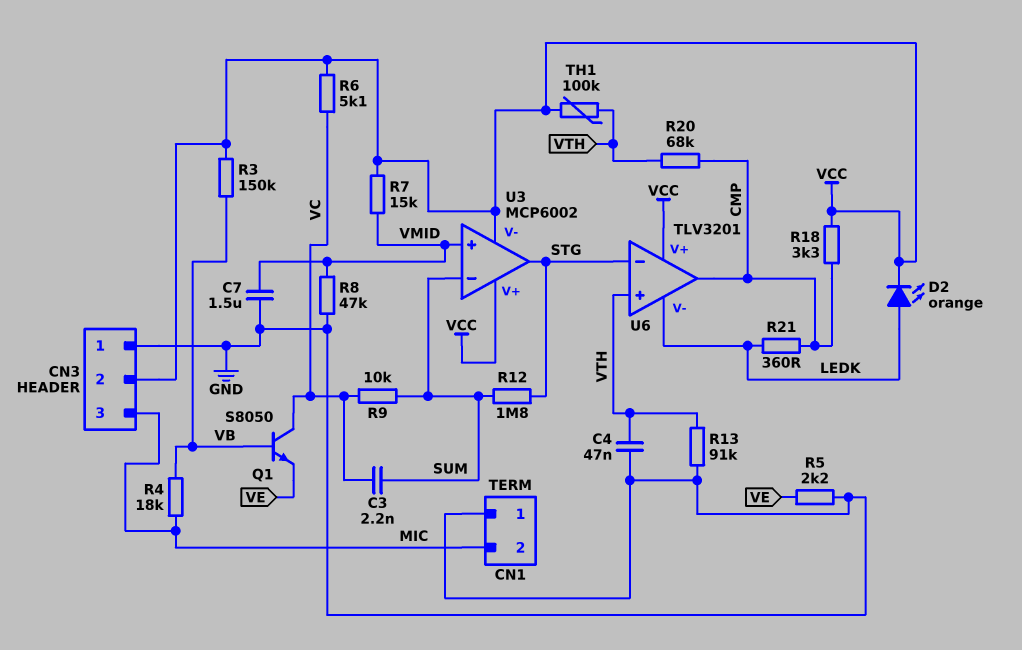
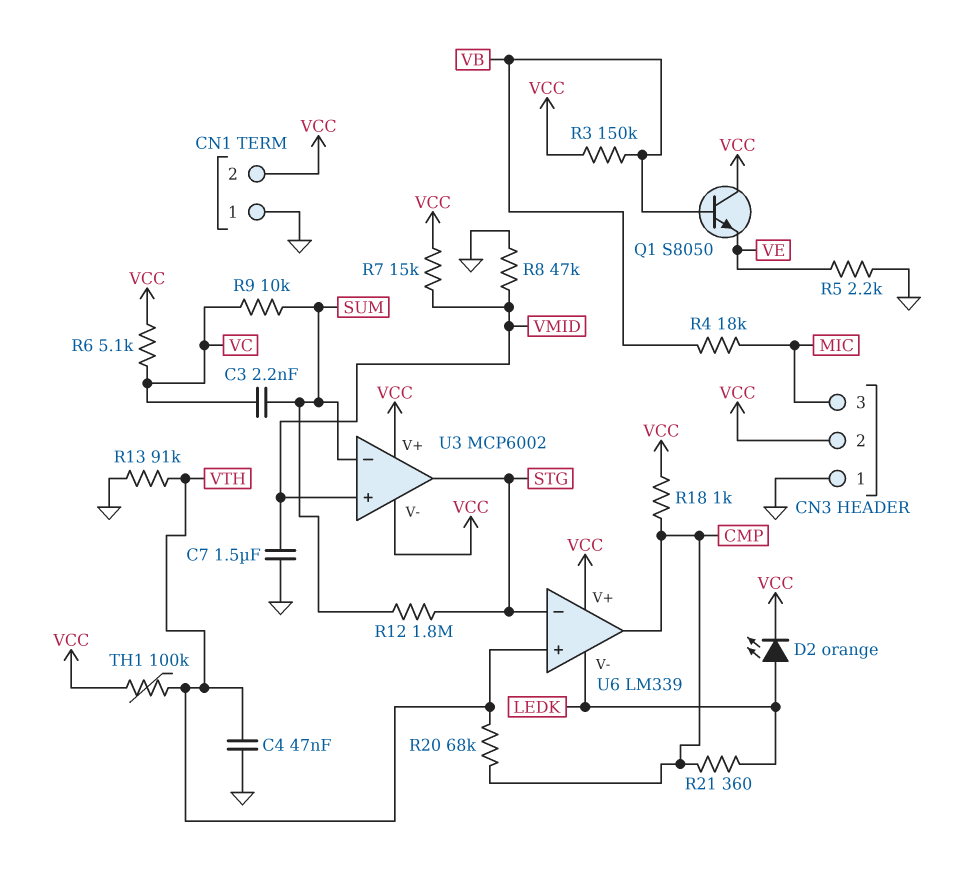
CN1 pin 2: MIC -> VCC
Q1: NPN S8050 (B VB, C VC, E VE) -> NPN S8050 (B VB, C VCC, E VE)
R18: 3.3k (CMP, VCC) -> 1k (CMP, VCC)
U6: TLV3201 -> LM339

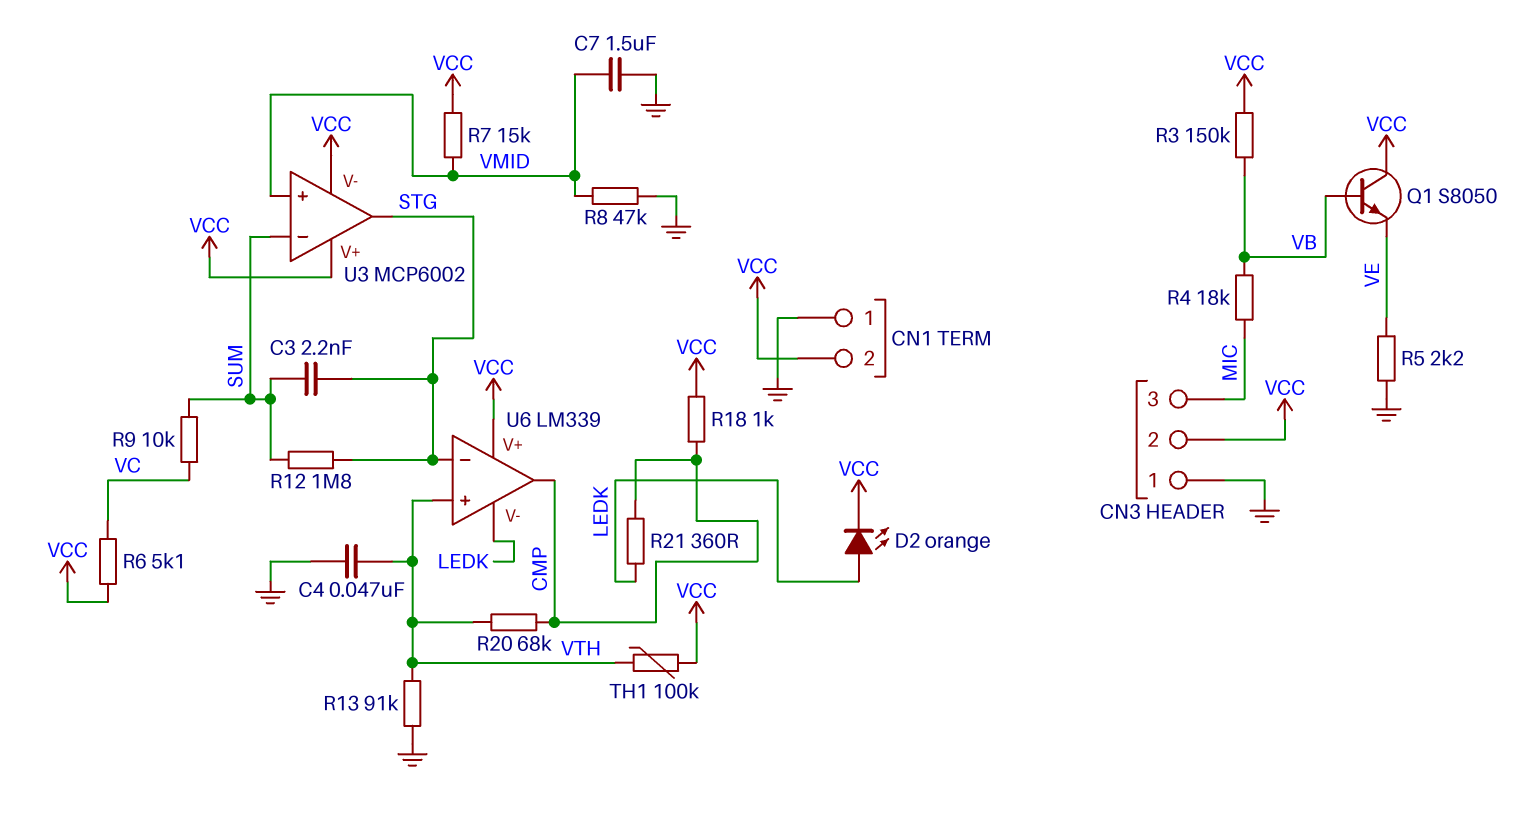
C3: 2.2nF (SUM, VC) -> 2.2nF (STG, SUM)

